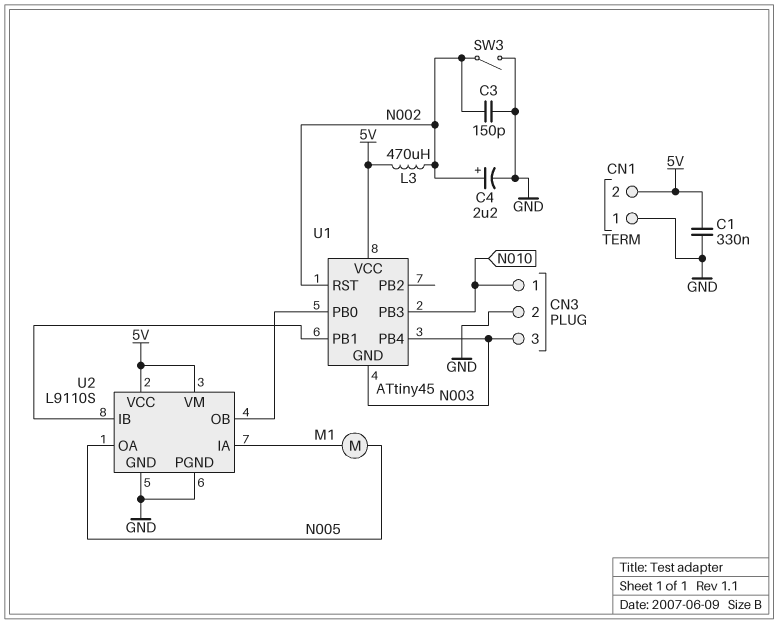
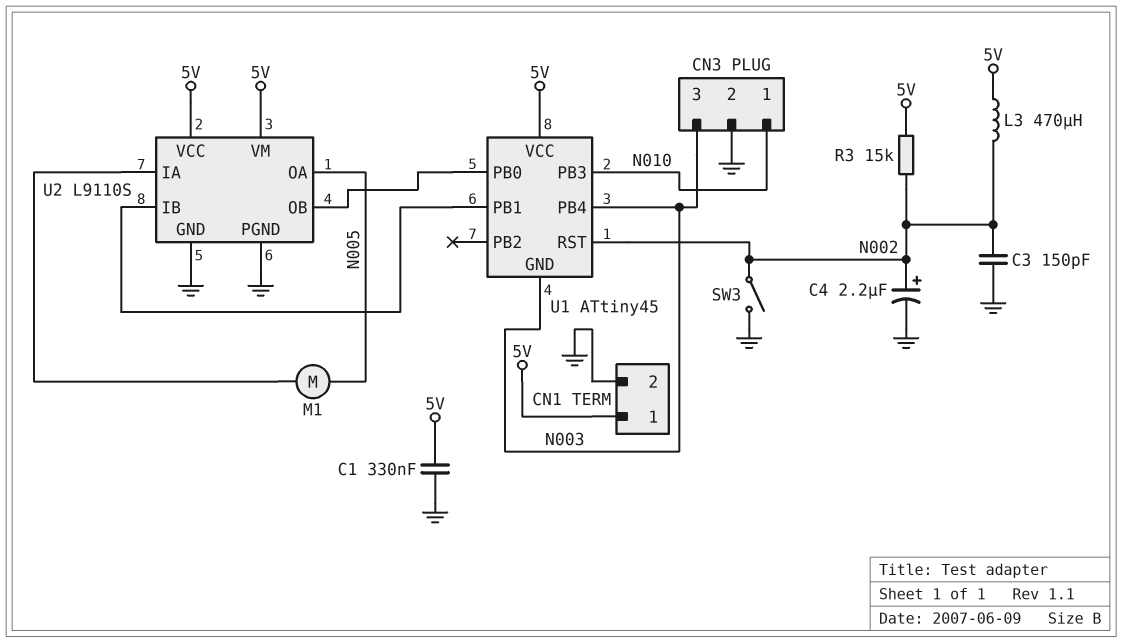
CN1 pin 1: GND -> 5V
CN1 pin 2: 5V -> GND
R3: none -> 15k (5V, N002)

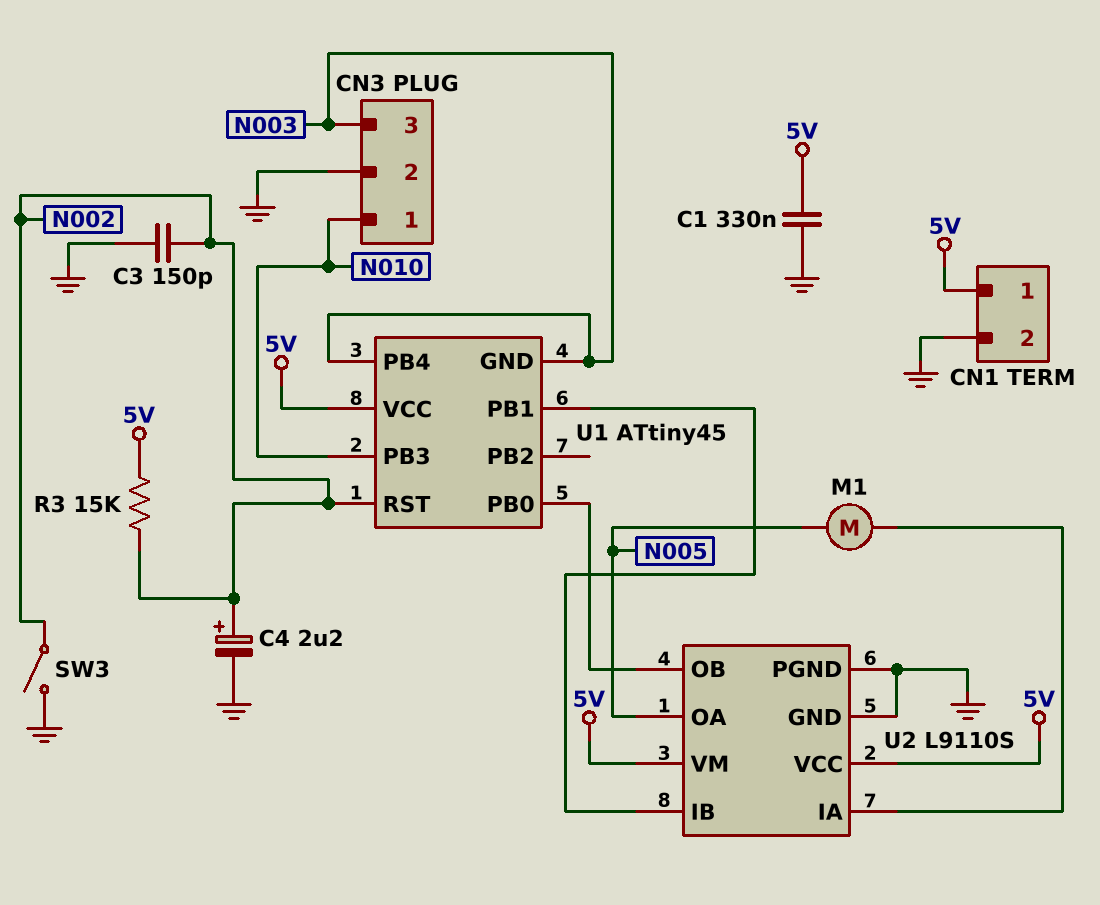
L3: 470uH (5V, N002) -> none

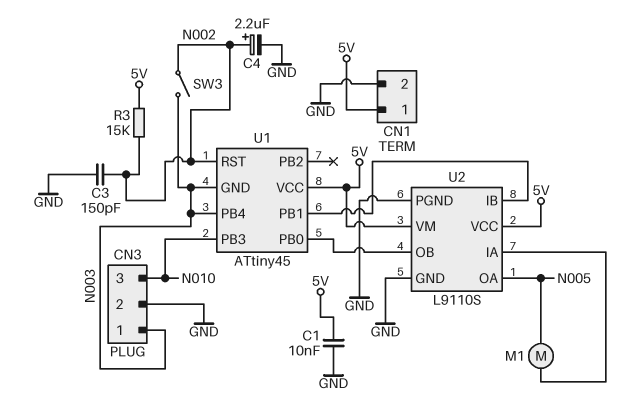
C1: 330nF (5V, GND) -> 10nF (5V, GND)
CN3 pin 1: N010 -> N003
CN3 pin 3: N003 -> N010
SW3: switch (GND, N002) -> switch (N002, N003)

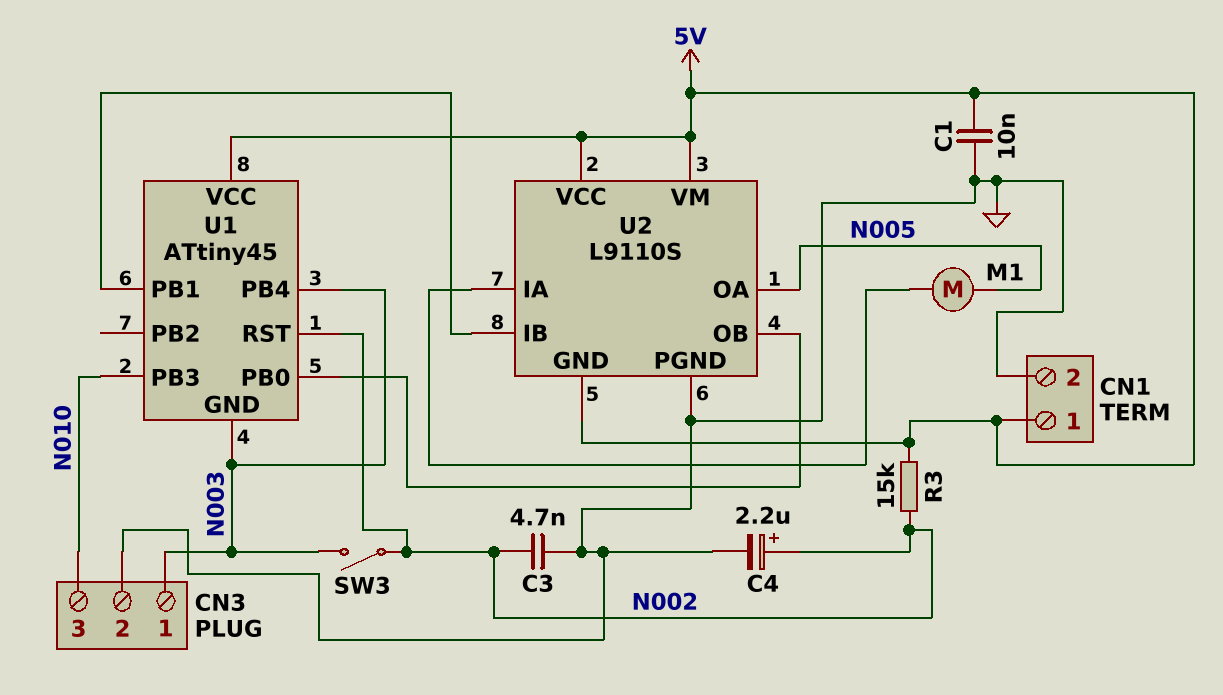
C3: 150pF (GND, N002) -> 4.7nF (GND, N002)
U2 pin GND: GND -> 5V

